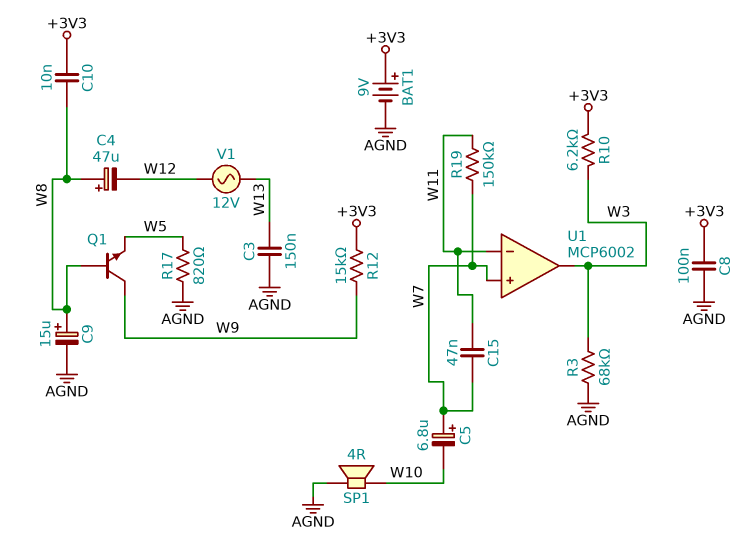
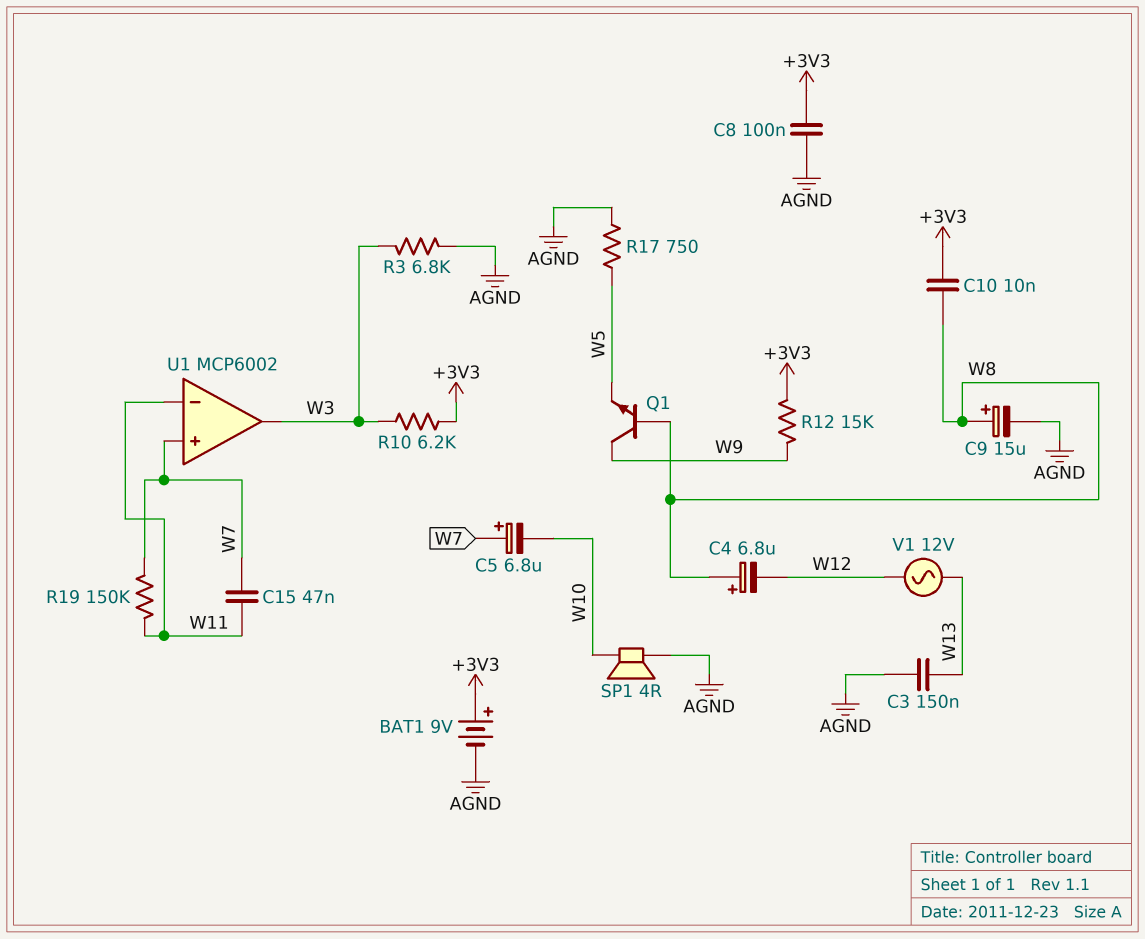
C4: 47uF (plus W8, minus W12) -> 6.8uF (plus W8, minus W12)
R3: 68k (AGND, W3) -> 6.8k (AGND, W3)
R17: 820 (AGND, W5) -> 750 (AGND, W5)

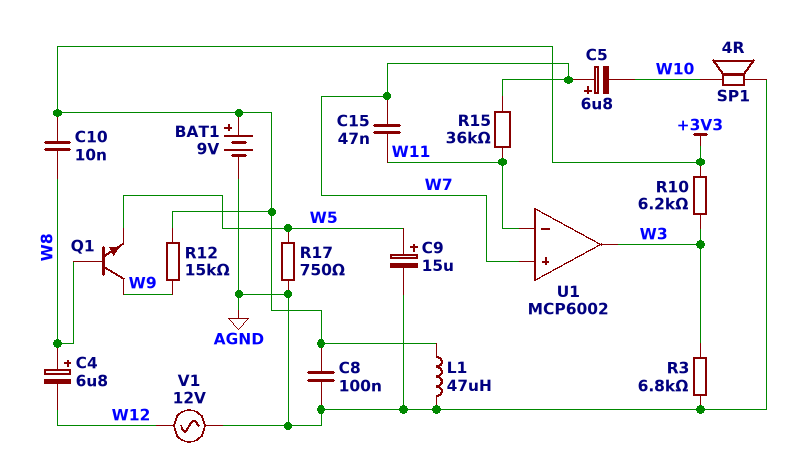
C3: 150nF (AGND, W13) -> none
C9: 15uF (plus W8, minus AGND) -> 15uF (plus W5, minus AGND)
L1: none -> 47uH (+3V3, AGND)
R15: none -> 36k (W7, W11)
R19: 150k (W7, W11) -> none
V1: AC 12V (W12, W13) -> AC 12V (AGND, W12)

